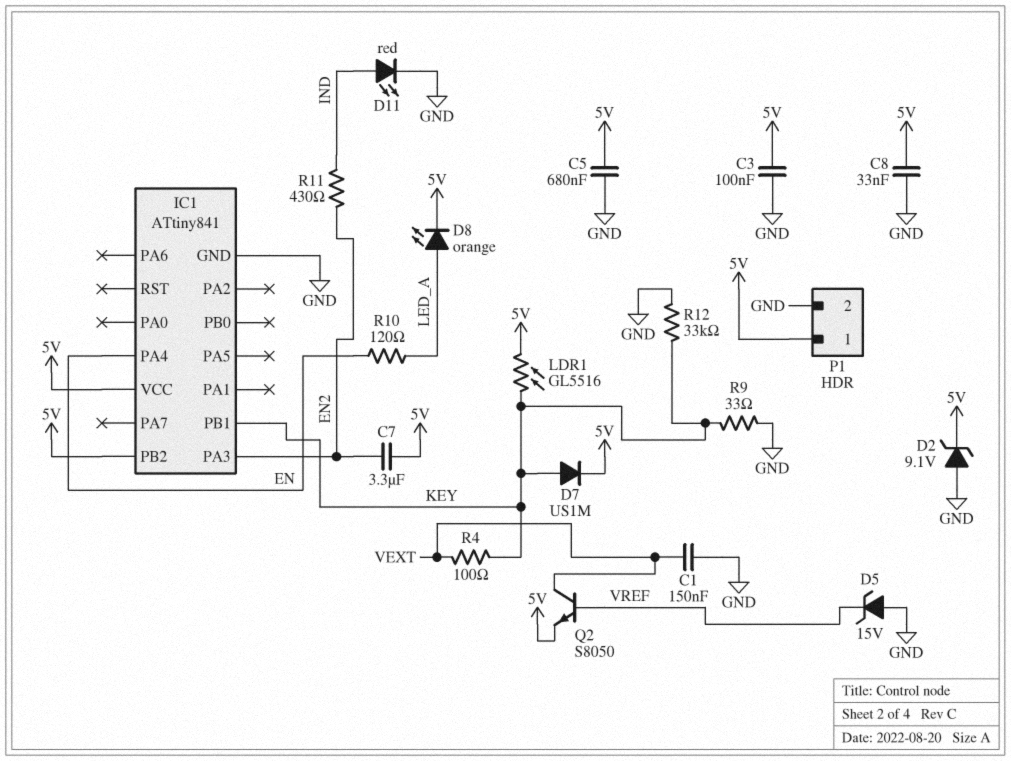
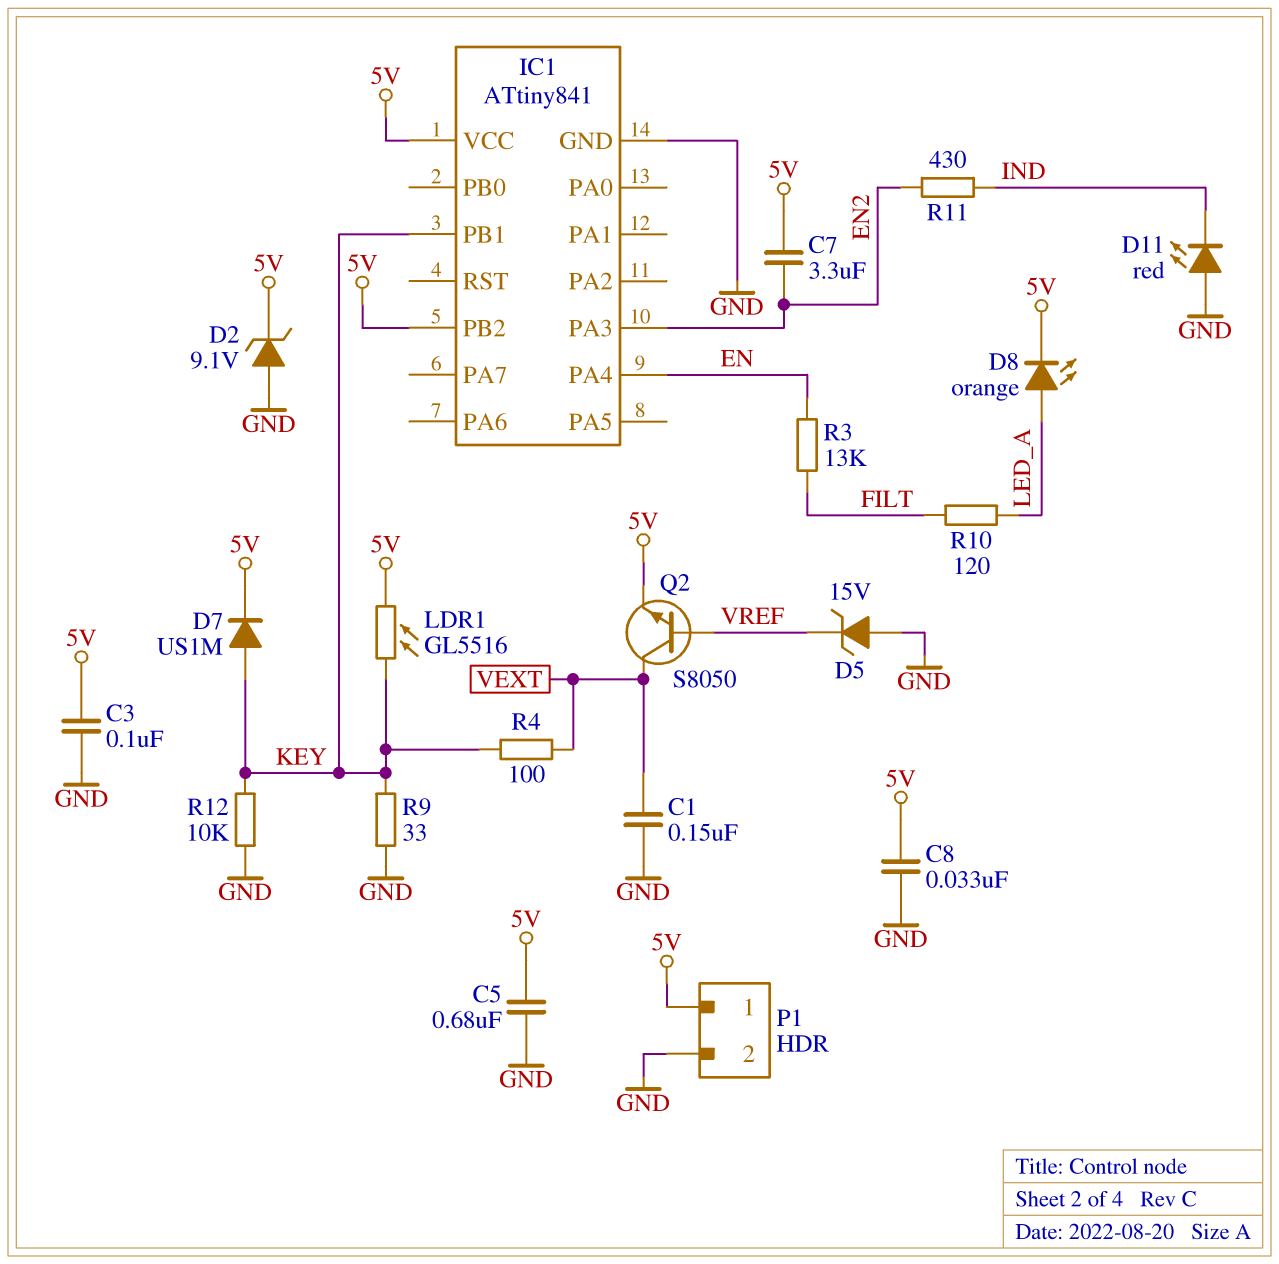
D11: LED red (A IND, K GND) -> LED red (A GND, K IND)
R3: none -> 13k (EN, FILT)
R10: 120 (EN, LED_A) -> 120 (FILT, LED_A)
R12: 33k (GND, KEY) -> 10k (GND, KEY)

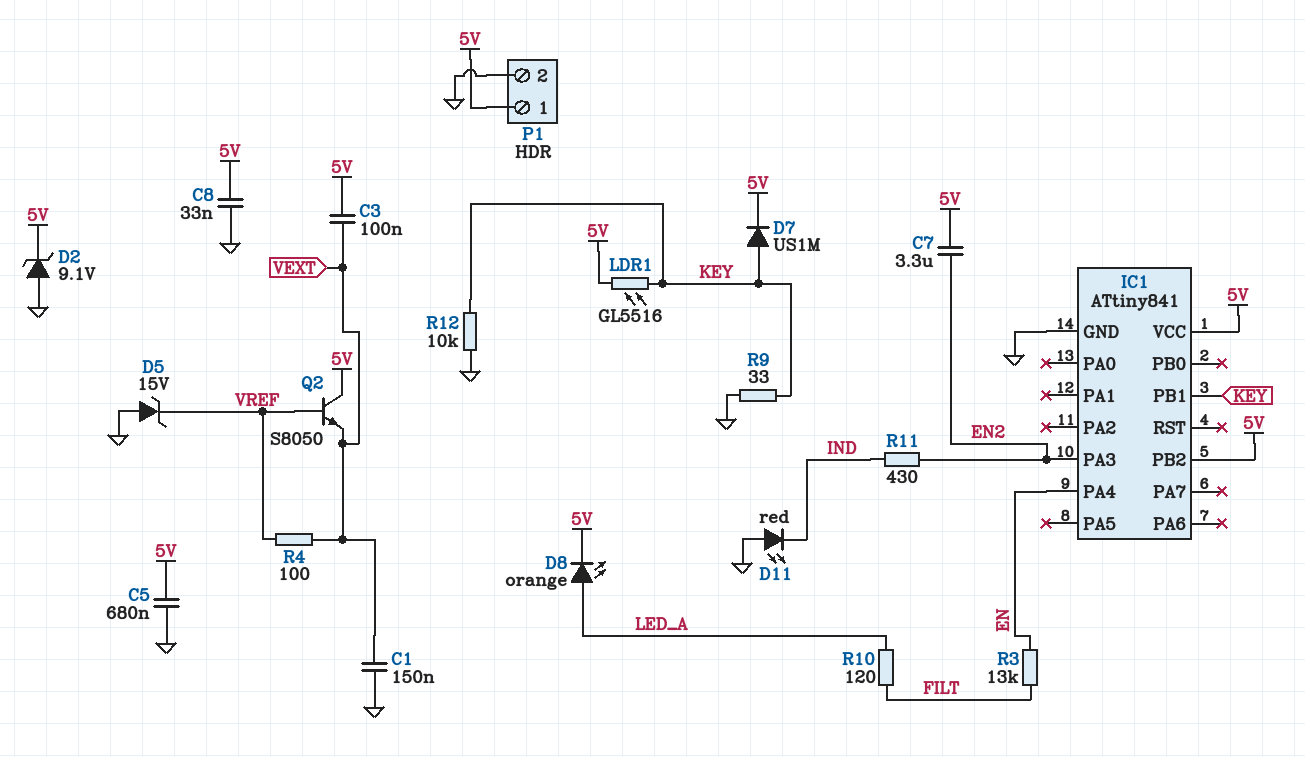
C3: 100nF (5V, GND) -> 100nF (5V, VEXT)
Q2: NPN S8050 (B VREF, C VEXT, E 5V) -> NPN S8050 (B VREF, C 5V, E VEXT)
R4: 100 (KEY, VEXT) -> 100 (VEXT, VREF)

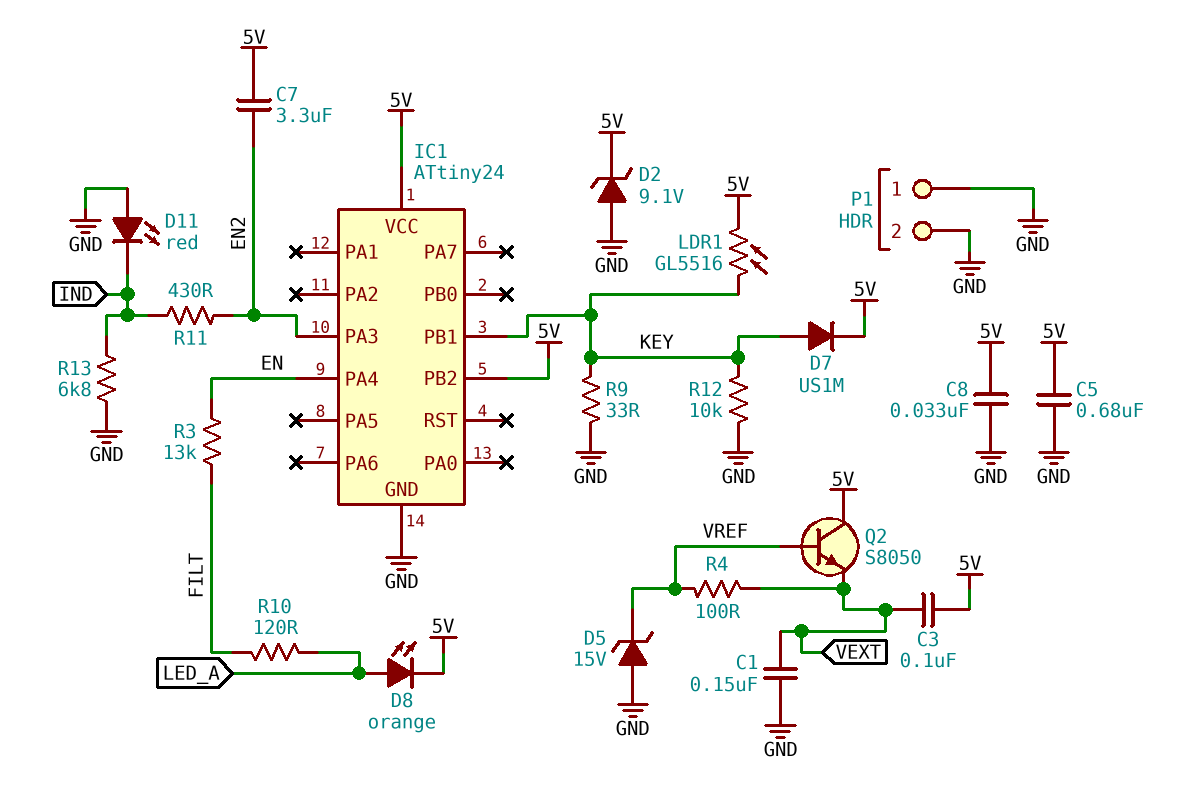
IC1: ATtiny841 -> ATtiny24
P1 pin 1: 5V -> GND
R13: none -> 6.8k (GND, IND)

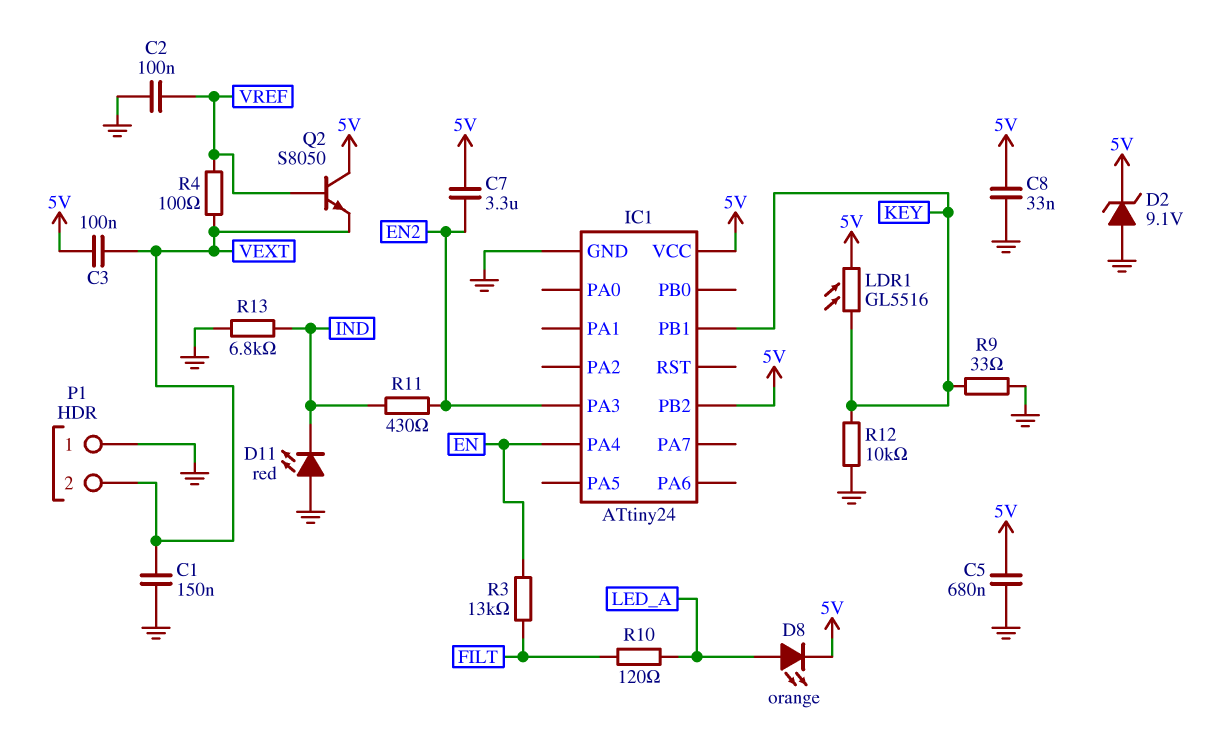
C2: none -> 100nF (GND, VREF)
D5: zener 15V (A GND, K VREF) -> none
D7: diode US1M (A KEY, K 5V) -> none
P1 pin 2: GND -> VEXT

